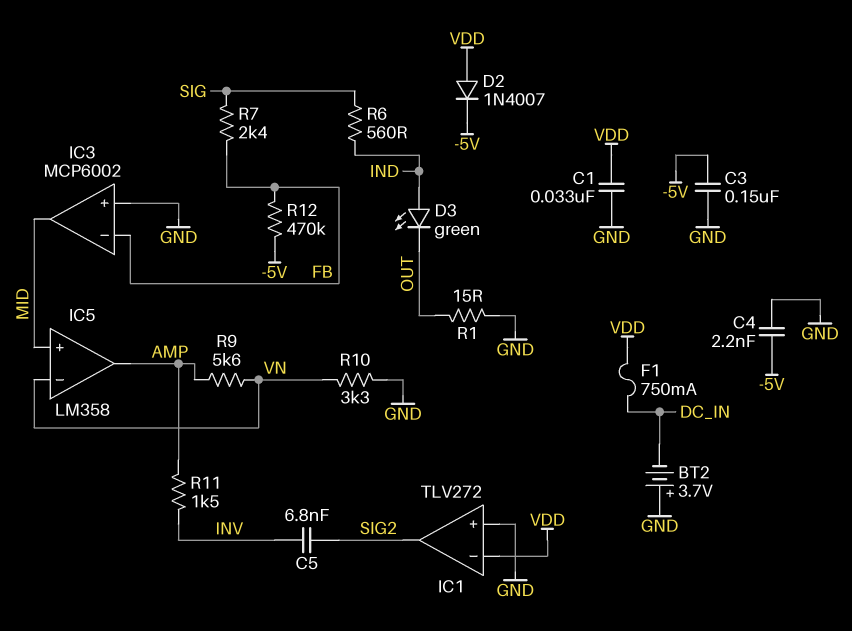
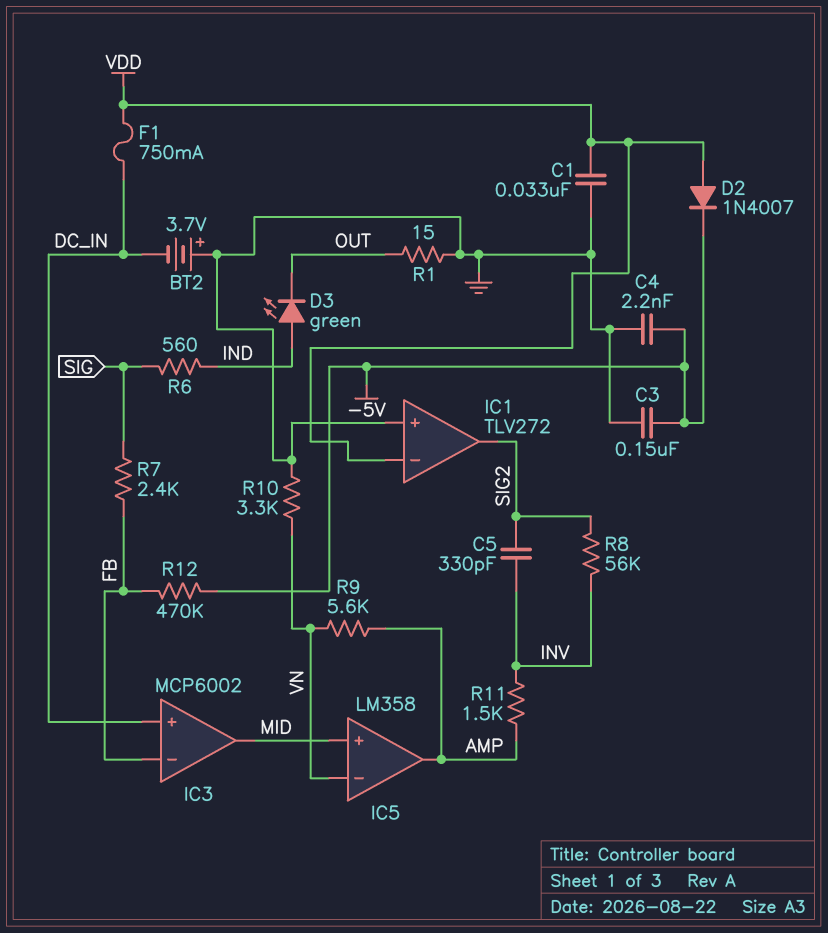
C5: 6.8nF (INV, SIG2) -> 330pF (INV, SIG2)
IC3 pin in+: GND -> DC_IN
R8: none -> 56k (INV, SIG2)

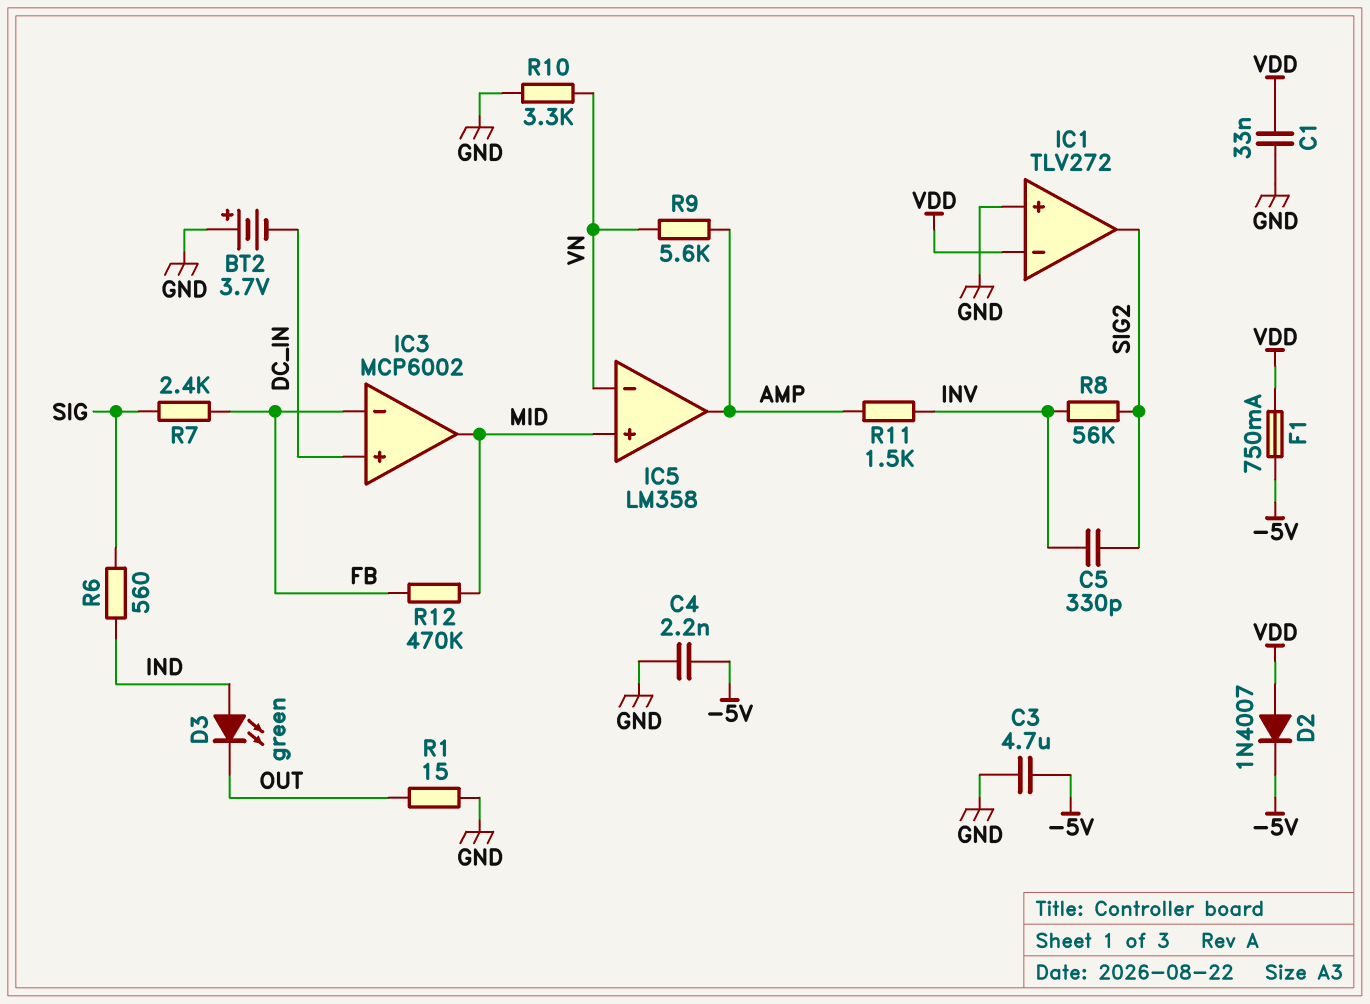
C3: 150nF (-5V, GND) -> 4.7uF (-5V, GND)
F1: 750mA (DC_IN, VDD) -> 750mA (-5V, VDD)
R12: 470k (-5V, FB) -> 470k (FB, MID)

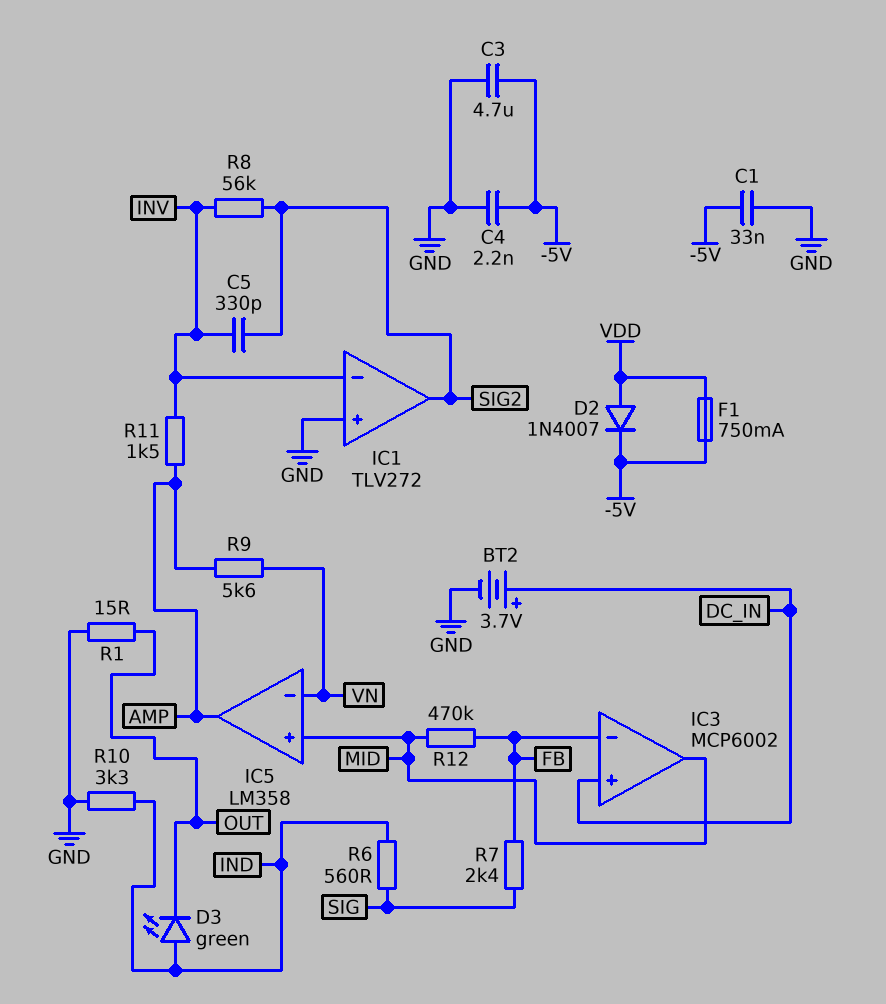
BT2: 3.7V (plus GND, minus DC_IN) -> 3.7V (plus DC_IN, minus GND)
C1: 33nF (GND, VDD) -> 33nF (-5V, GND)
IC1 pin in-: VDD -> INV
R10: 3.3k (GND, VN) -> 3.3k (GND, IND)

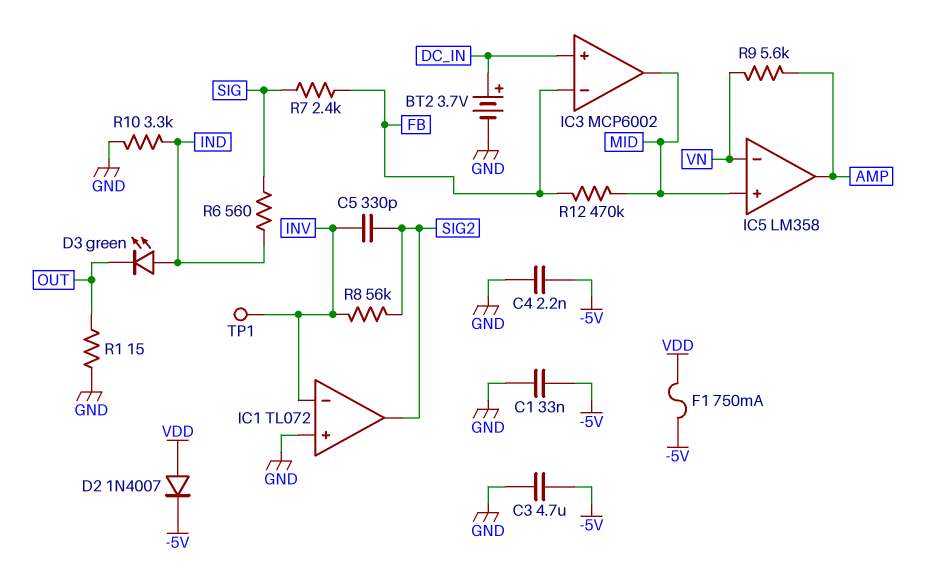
IC1: TLV272 -> TL072
R11: 1.5k (AMP, INV) -> none
TP1: none -> test point (INV)

